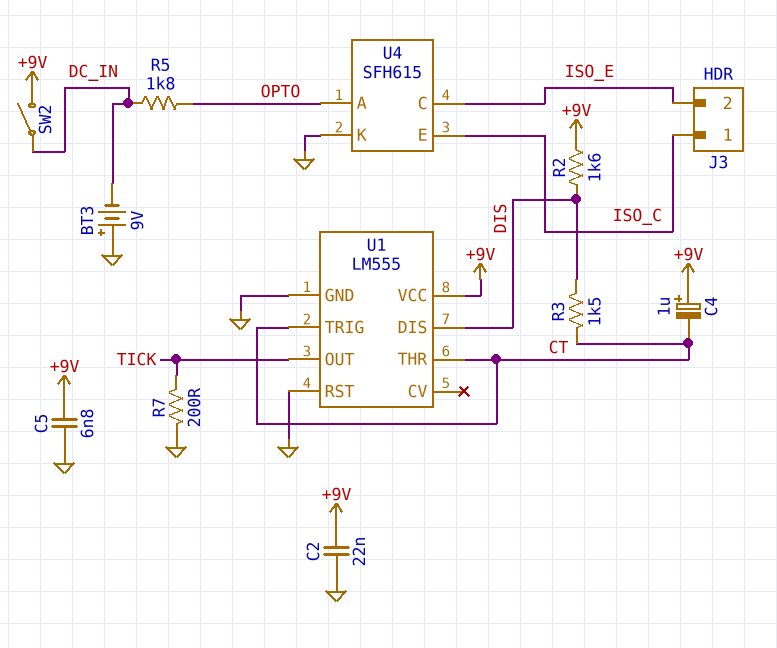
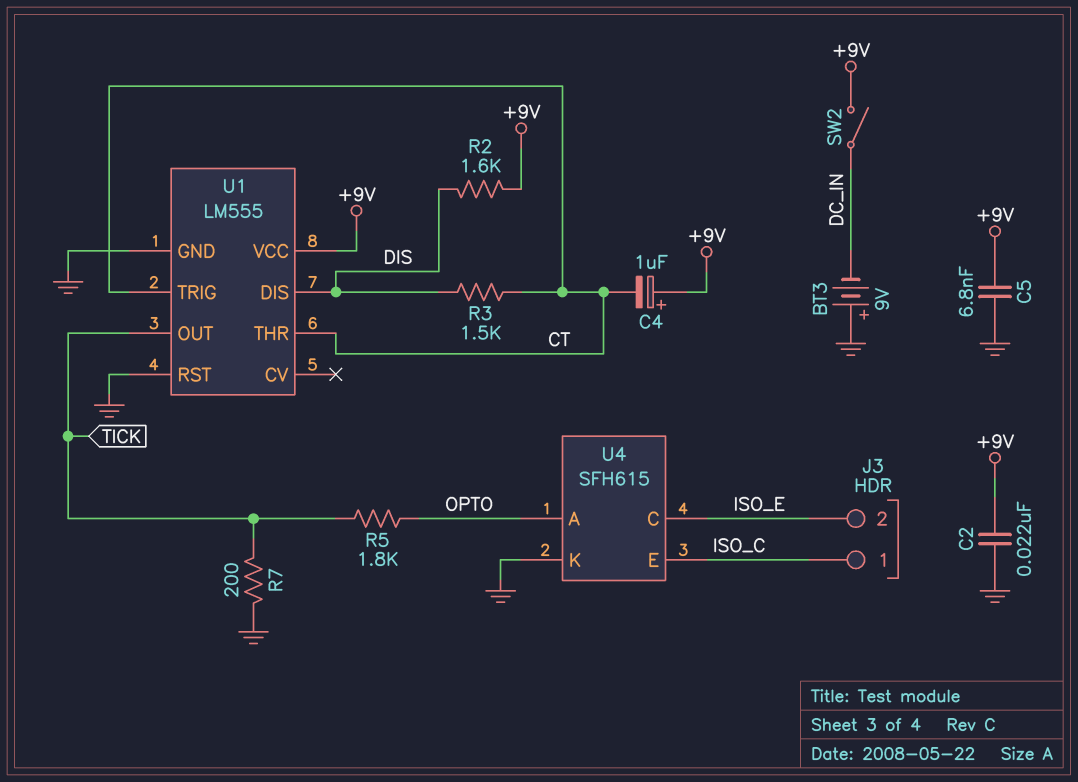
R5: 1.8k (DC_IN, OPTO) -> 1.8k (OPTO, TICK)

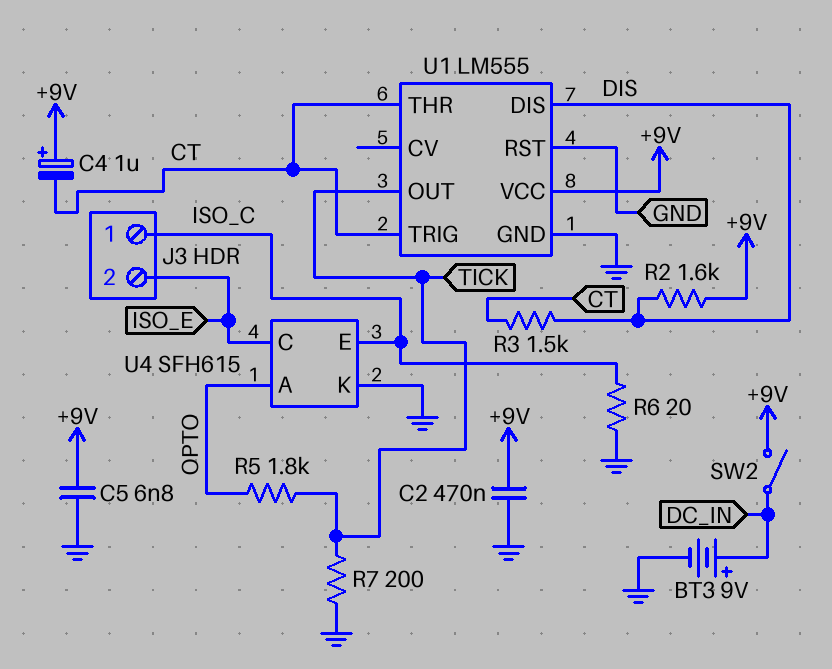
BT3: 9V (plus GND, minus DC_IN) -> 9V (plus DC_IN, minus GND)
C2: 22nF (+9V, GND) -> 470nF (+9V, GND)
R6: none -> 20 (GND, ISO_C)

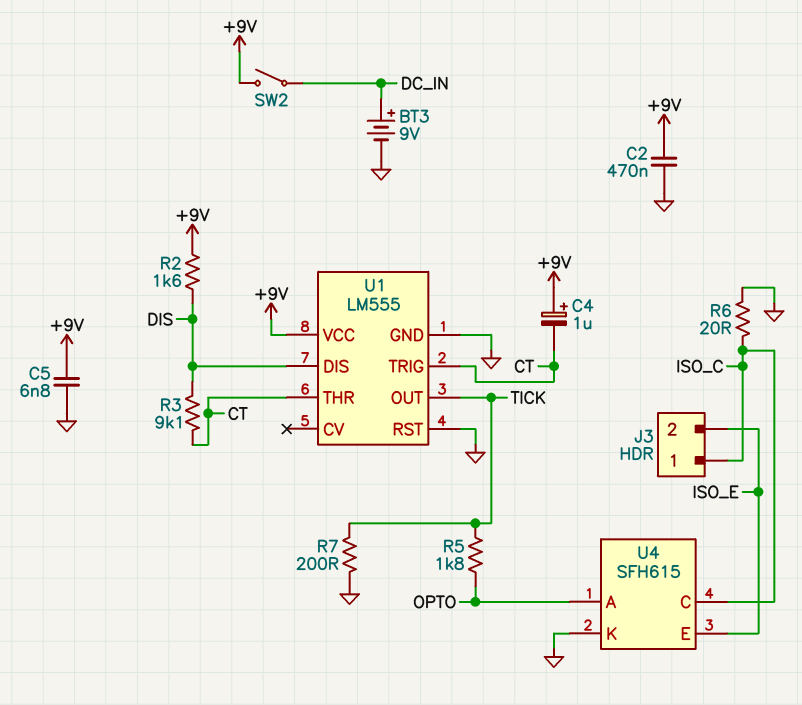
R3: 1.5k (CT, DIS) -> 9.1k (CT, DIS)
U4 pin C: ISO_E -> ISO_C
U4 pin E: ISO_C -> ISO_E

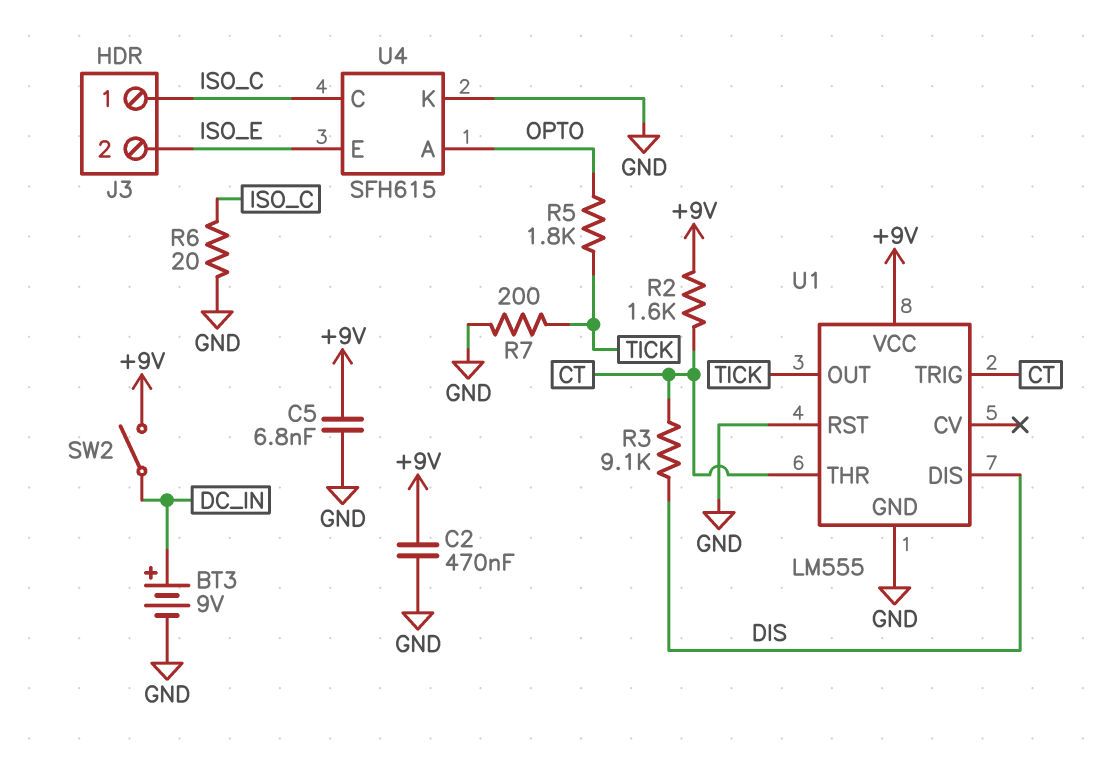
C4: 1uF (plus +9V, minus CT) -> none
R2: 1.6k (+9V, DIS) -> 1.6k (+9V, CT)

